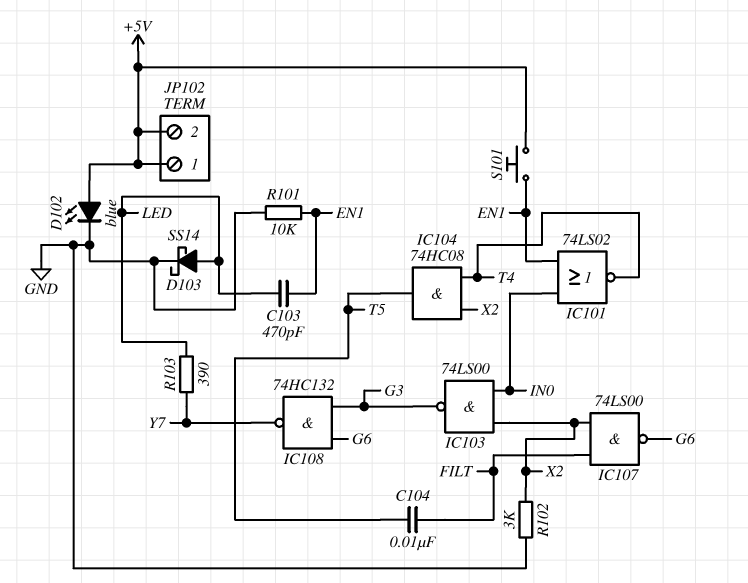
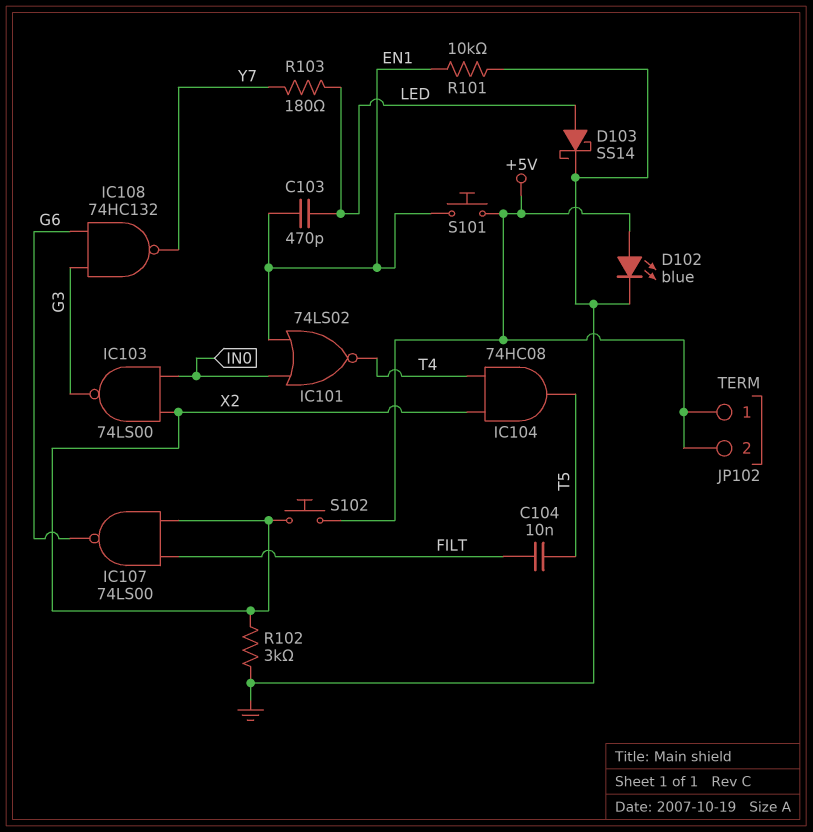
R103: 390 (LED, Y7) -> 180 (LED, Y7)
S102: none -> button (+5V, X2)

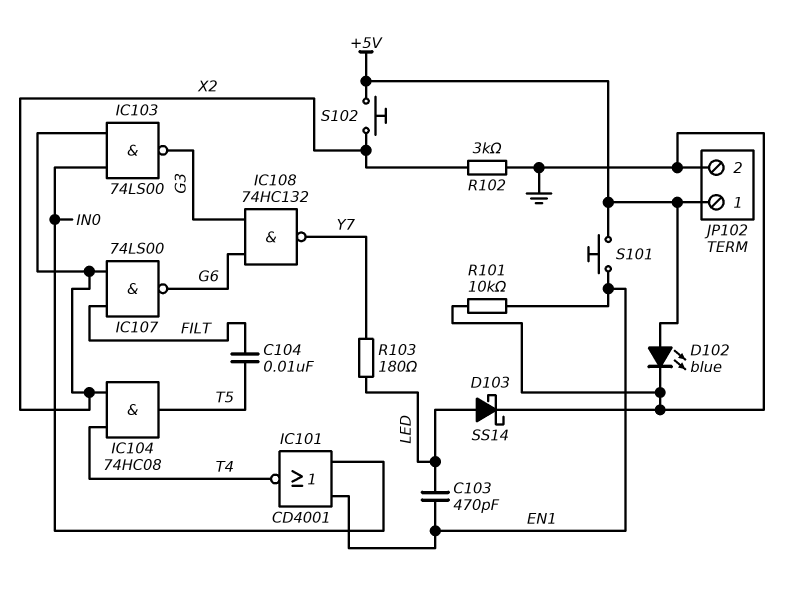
IC101: NOR 74LS02 (in EN1, in IN0, out T4) -> NOR CD4001 (in EN1, in IN0, out T4)
JP102 pin 2: +5V -> GND

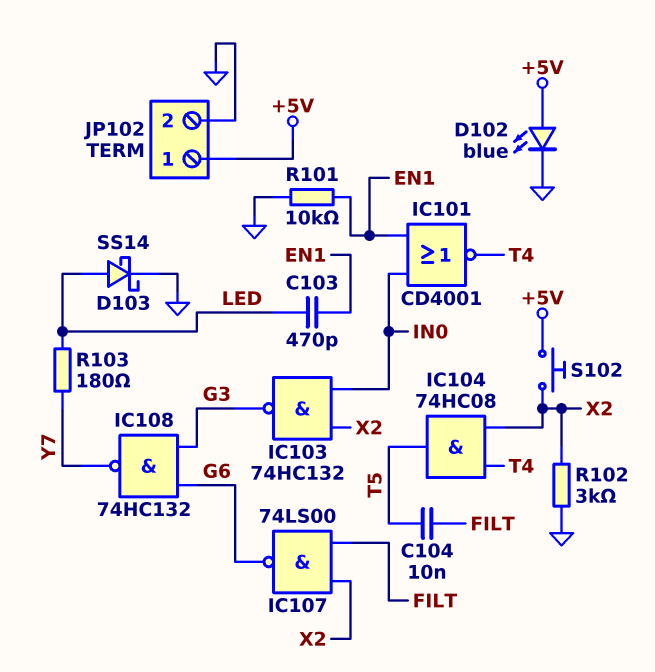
IC103: NAND 74LS00 (in IN0, in X2, out G3) -> NAND 74HC132 (in IN0, in X2, out G3)
S101: button (+5V, EN1) -> none

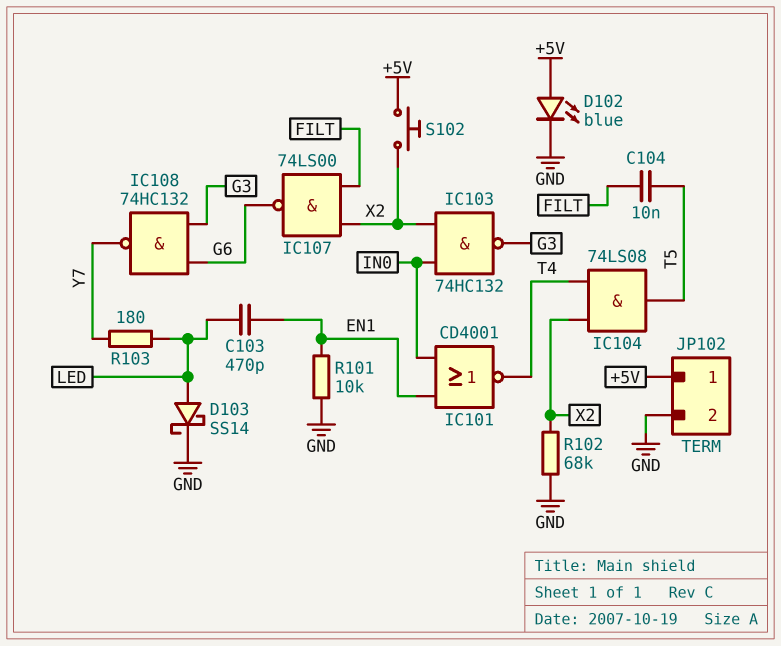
IC104: AND 74HC08 (in T4, in X2, out T5) -> AND 74LS08 (in T4, in X2, out T5)
R102: 3k (GND, X2) -> 68k (GND, X2)

